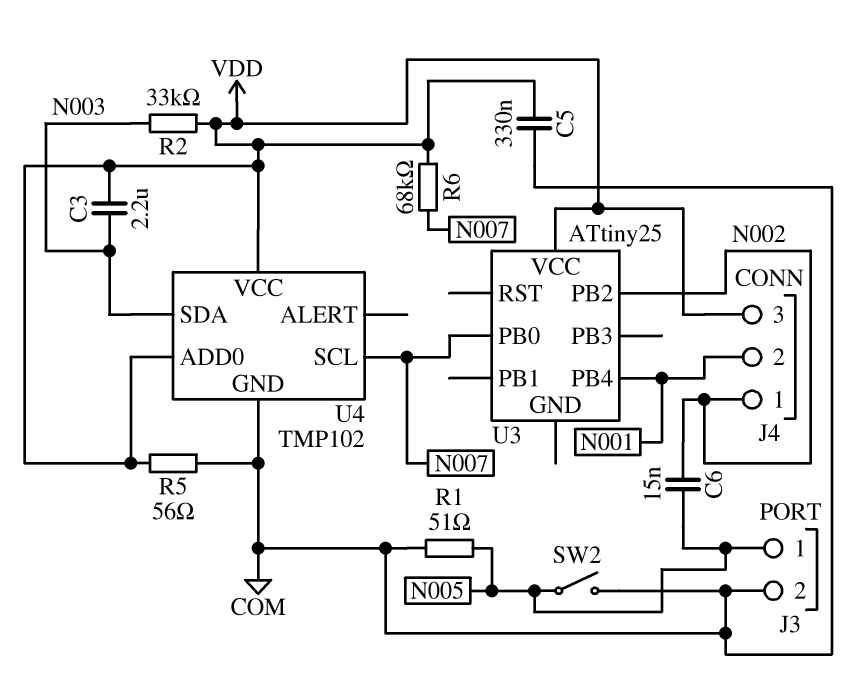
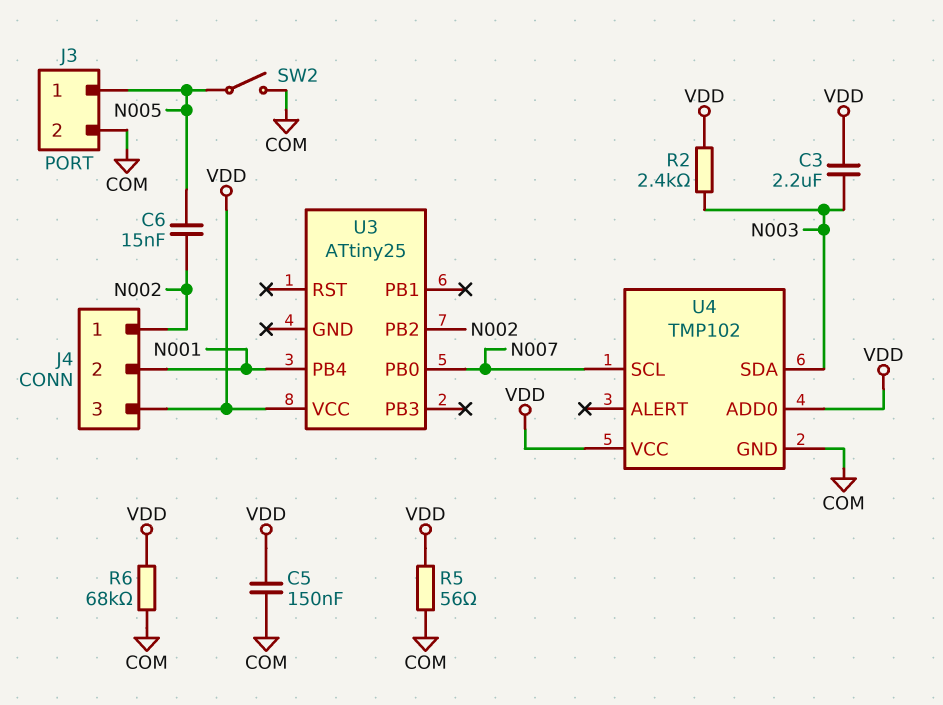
C5: 330nF (COM, VDD) -> 150nF (COM, VDD)
R1: 51 (COM, N005) -> none
R2: 33k (N003, VDD) -> 2.4k (N003, VDD)
R6: 68k (N007, VDD) -> 68k (COM, VDD)

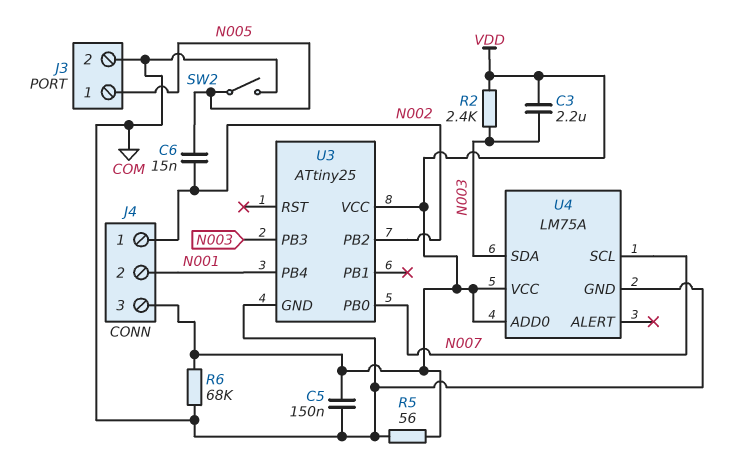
U3 pin GND: none -> COM
U3 pin PB3: none -> N003
U4: TMP102 -> LM75A

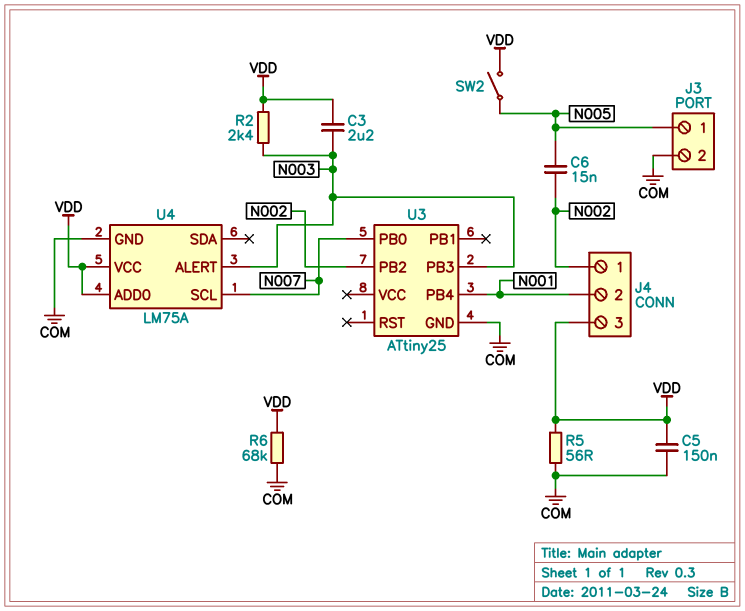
SW2: switch (COM, N005) -> switch (N005, VDD)
U3 pin VCC: VDD -> none
U4 pin ALERT: none -> N003
U4 pin SDA: N003 -> none

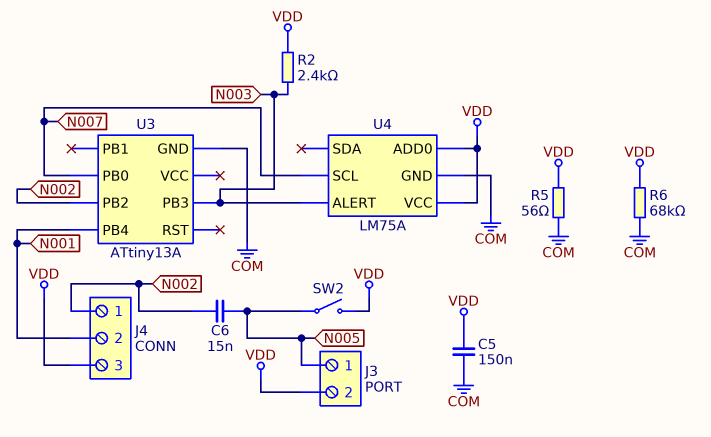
C3: 2.2uF (N003, VDD) -> none
J3 pin 2: COM -> VDD
U3: ATtiny25 -> ATtiny13A

